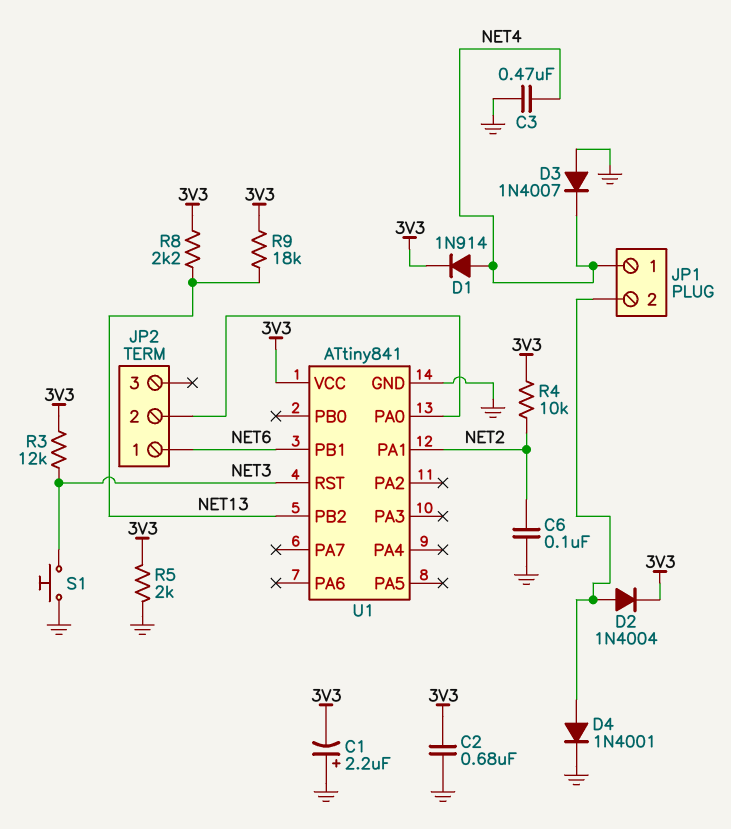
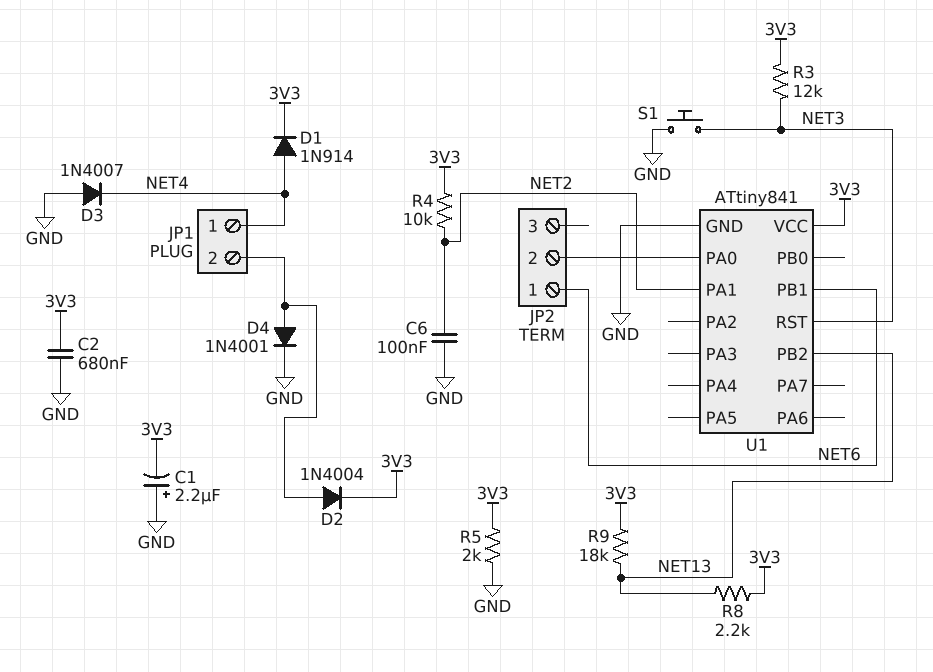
C3: 470nF (GND, NET4) -> none

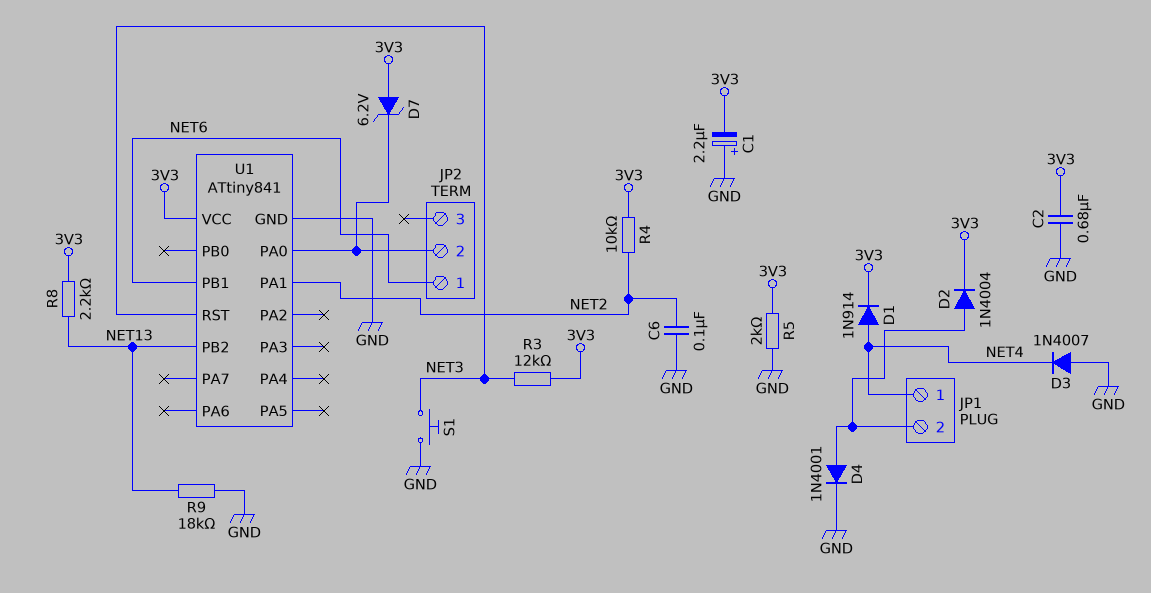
D7: none -> zener 6.2V (A 3V3, K JP2/2)
R9: 18k (3V3, NET13) -> 18k (GND, NET13)

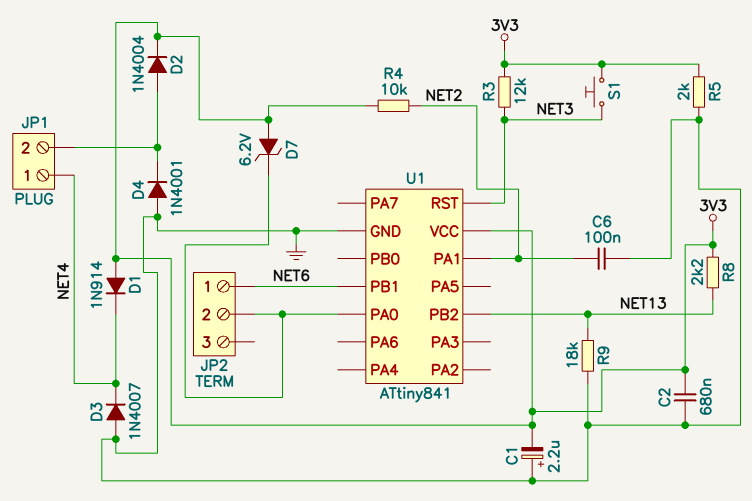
D1: diode 1N914 (A NET4, K 3V3) -> diode 1N914 (A 3V3, K NET4)
D4: diode 1N4001 (A JP1/2, K GND) -> diode 1N4001 (A GND, K JP1/2)
S1: button (GND, NET3) -> button (3V3, NET3)

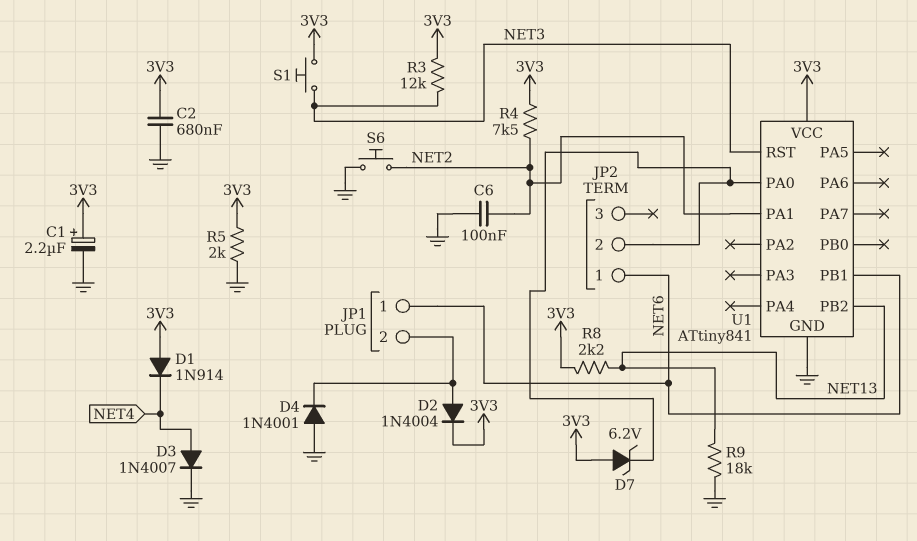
C1: 2.2uF (plus GND, minus 3V3) -> 2.2uF (plus 3V3, minus GND)
D3: diode 1N4007 (A GND, K NET4) -> diode 1N4007 (A NET4, K GND)
JP1 pin 1: NET4 -> NET6
R4: 10k (3V3, NET2) -> 7.5k (3V3, NET2)
S6: none -> button (GND, NET2)

